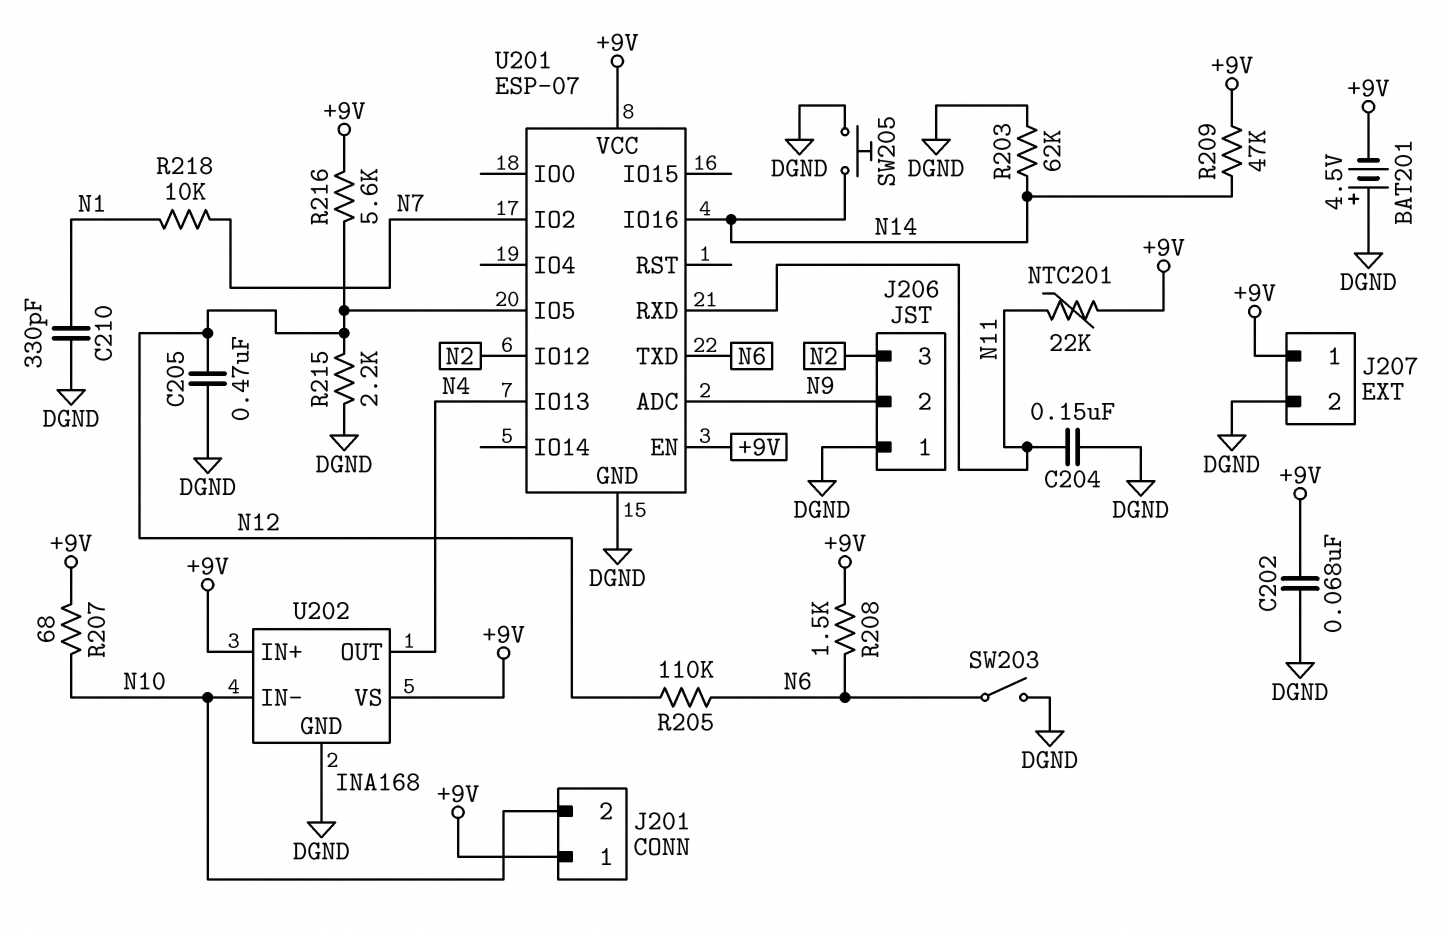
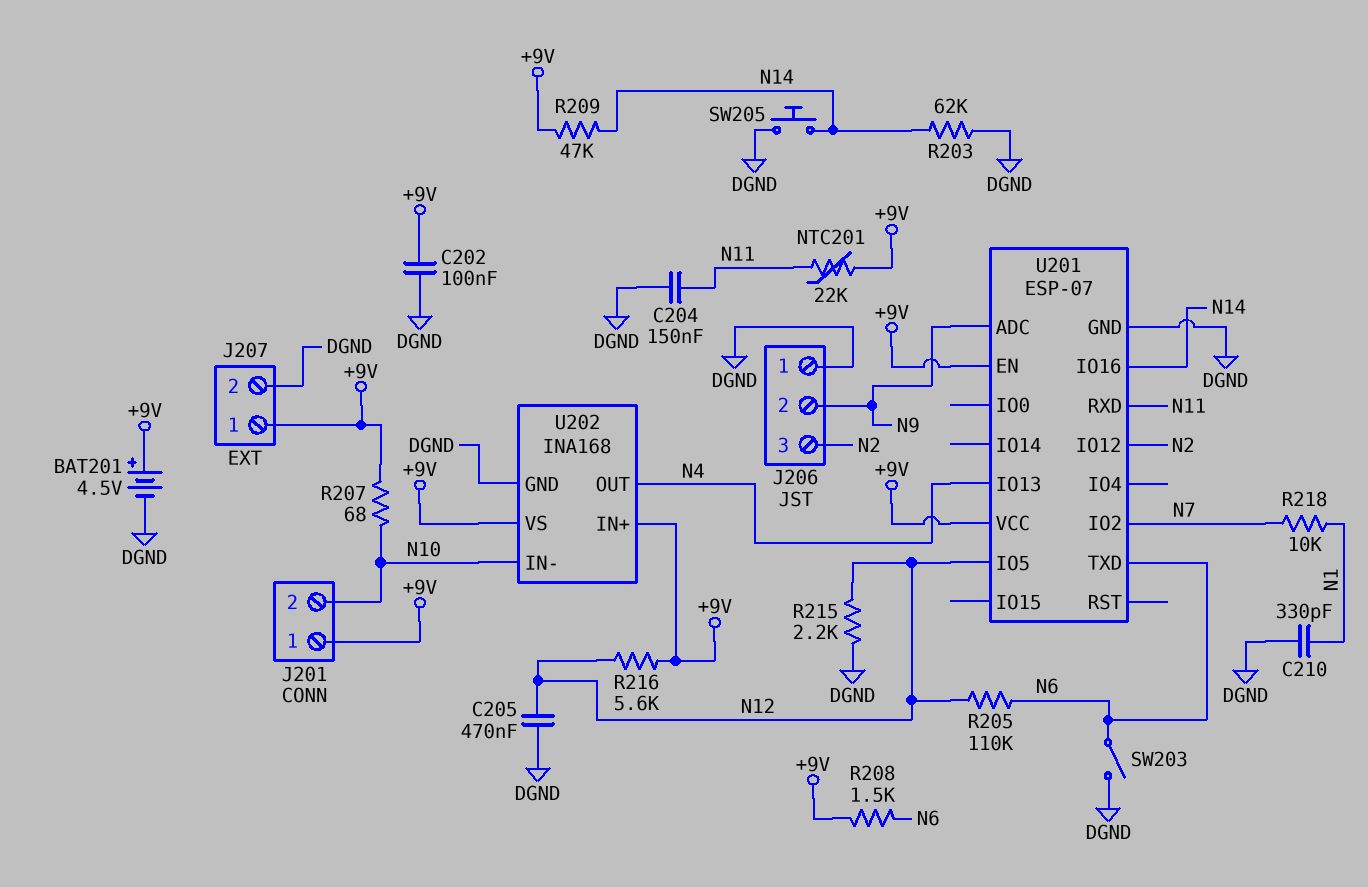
BAT201: 4.5V (plus DGND, minus +9V) -> 4.5V (plus +9V, minus DGND)
C202: 68nF (+9V, DGND) -> 100nF (+9V, DGND)

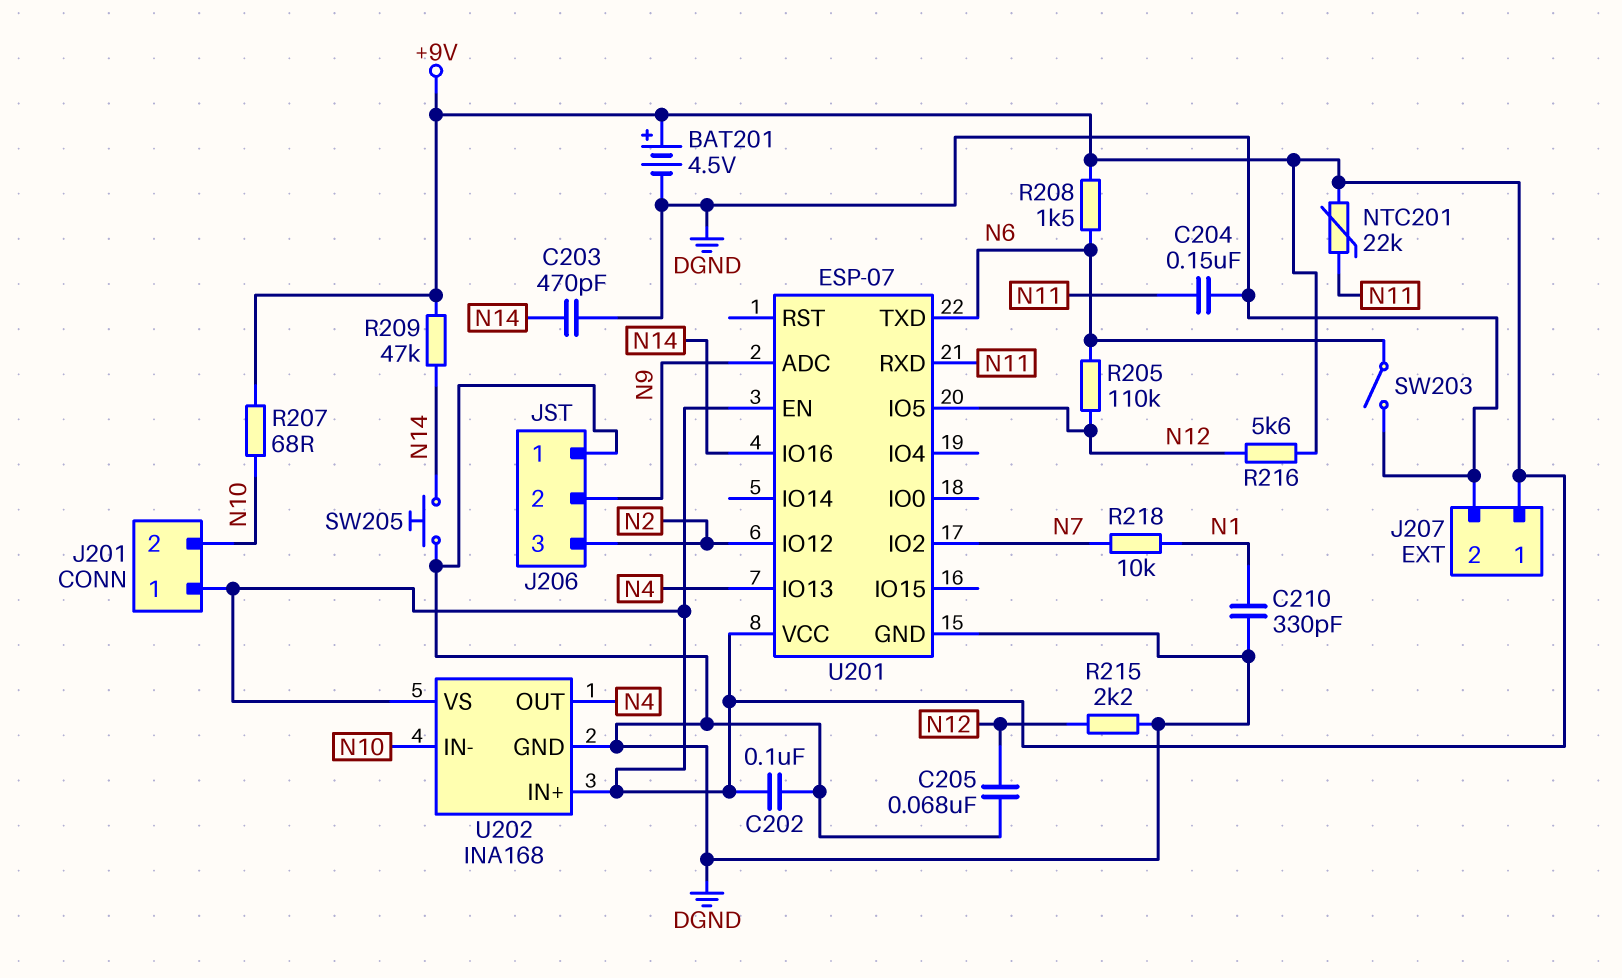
C203: none -> 470pF (DGND, N14)
C205: 470nF (DGND, N12) -> 68nF (DGND, N12)
R203: 62k (DGND, N14) -> none

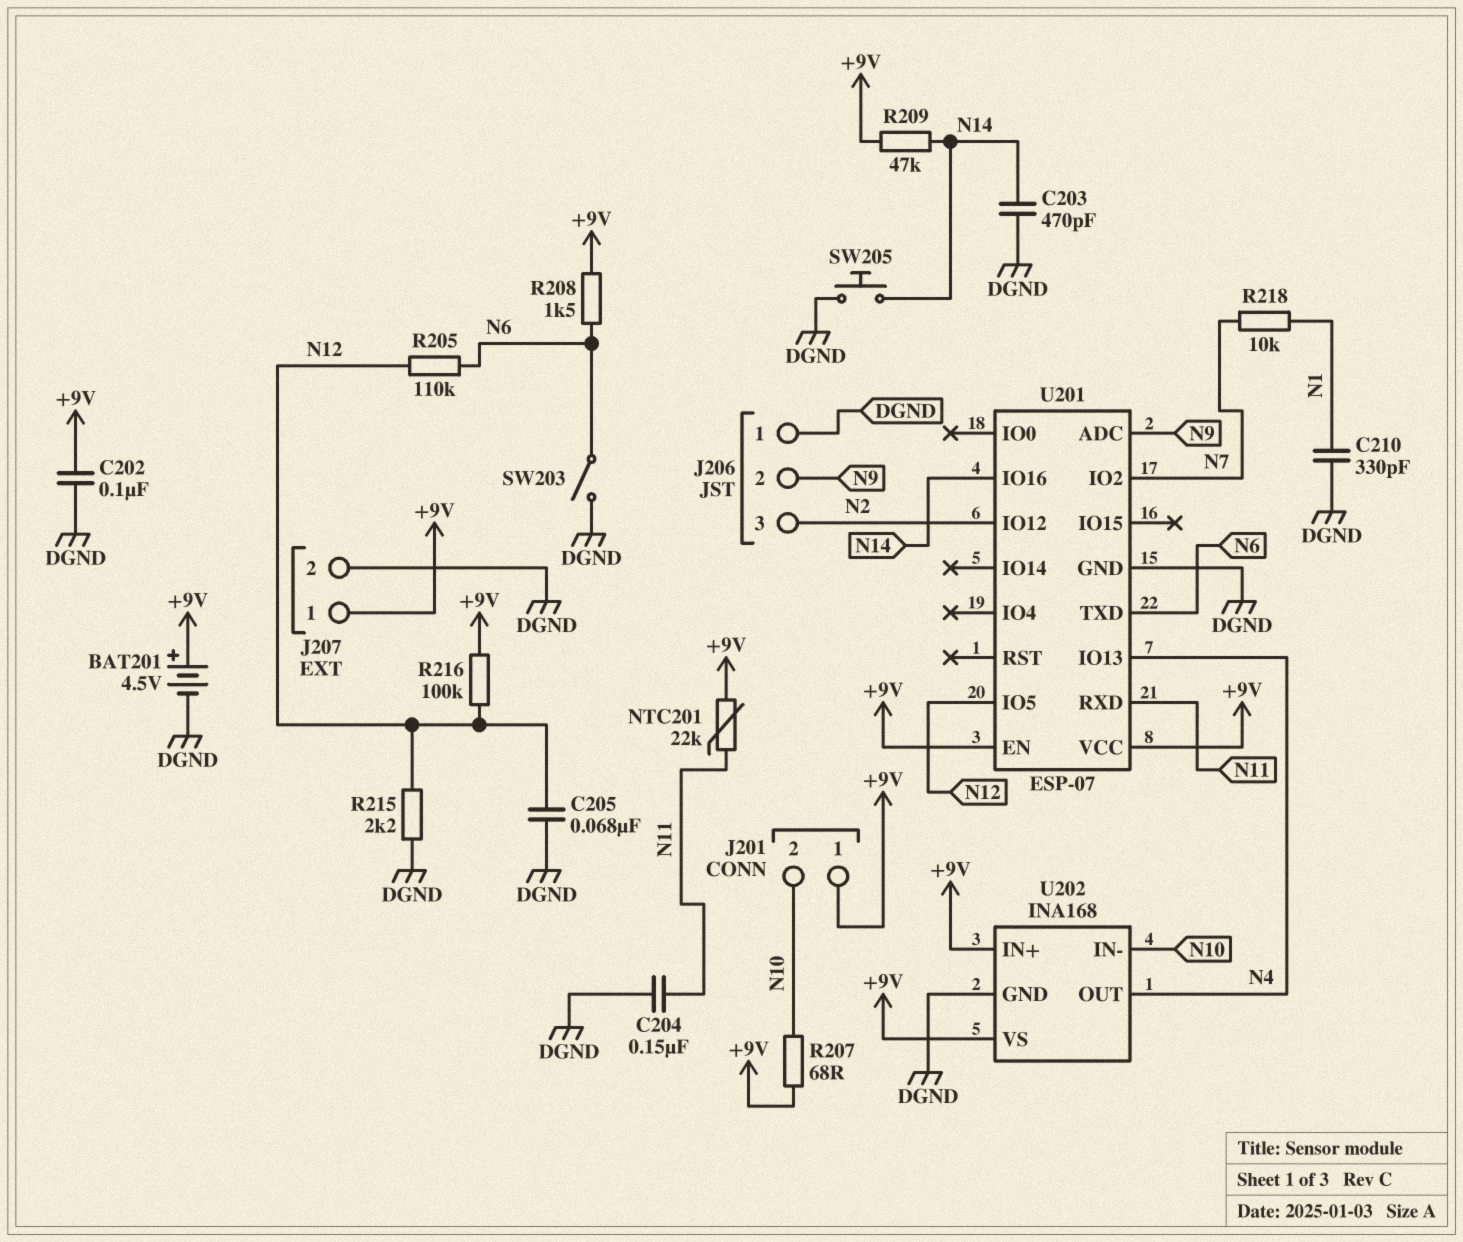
R216: 5.6k (+9V, N12) -> 100k (+9V, N12)

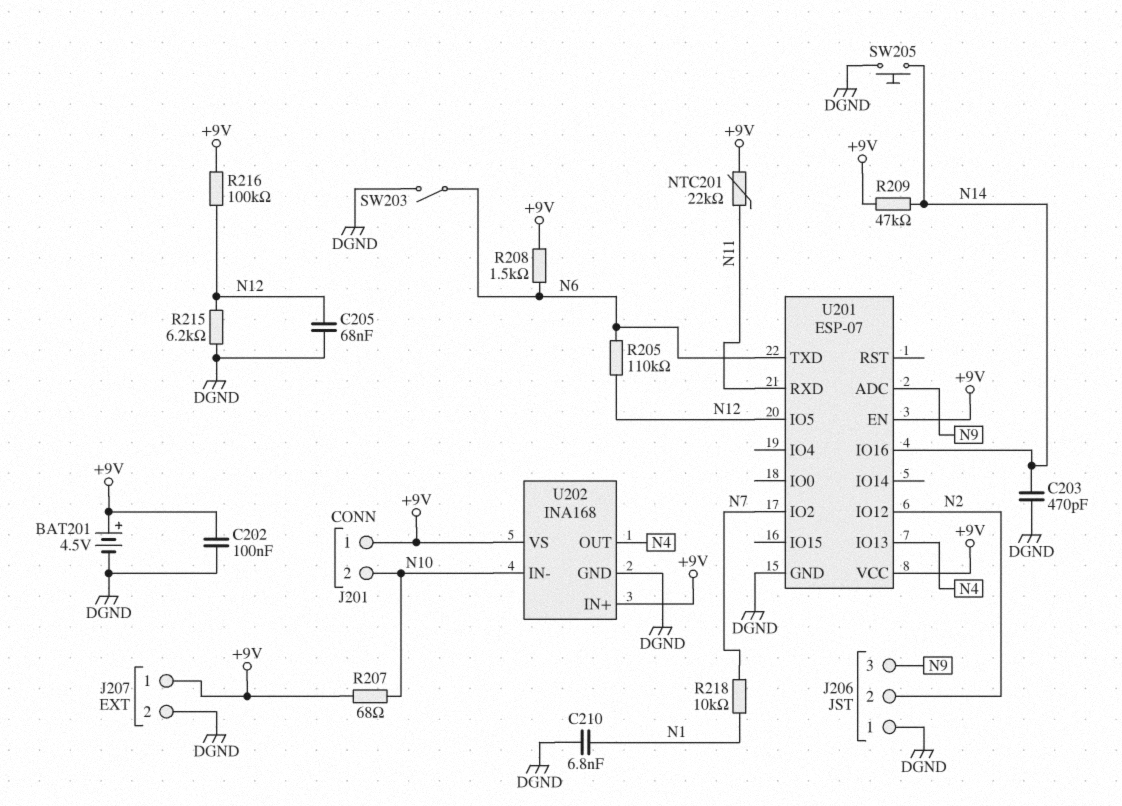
C204: 150nF (DGND, N11) -> none
C210: 330pF (DGND, N1) -> 6.8nF (DGND, N1)
J206 pin 2: N9 -> N2
J206 pin 3: N2 -> N9
R215: 2.2k (DGND, N12) -> 6.2k (DGND, N12)

